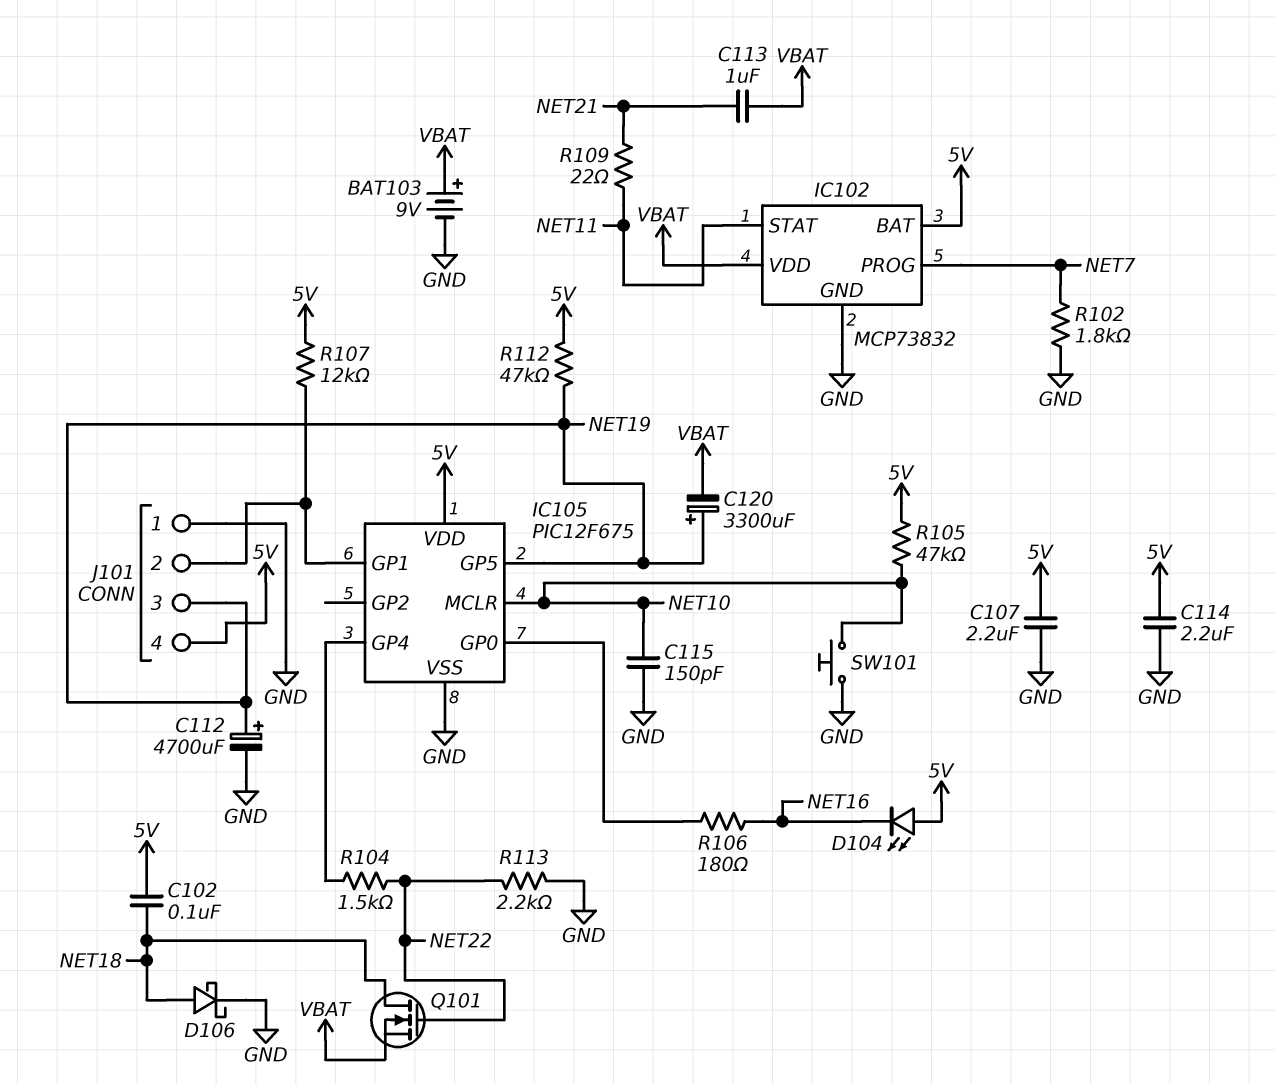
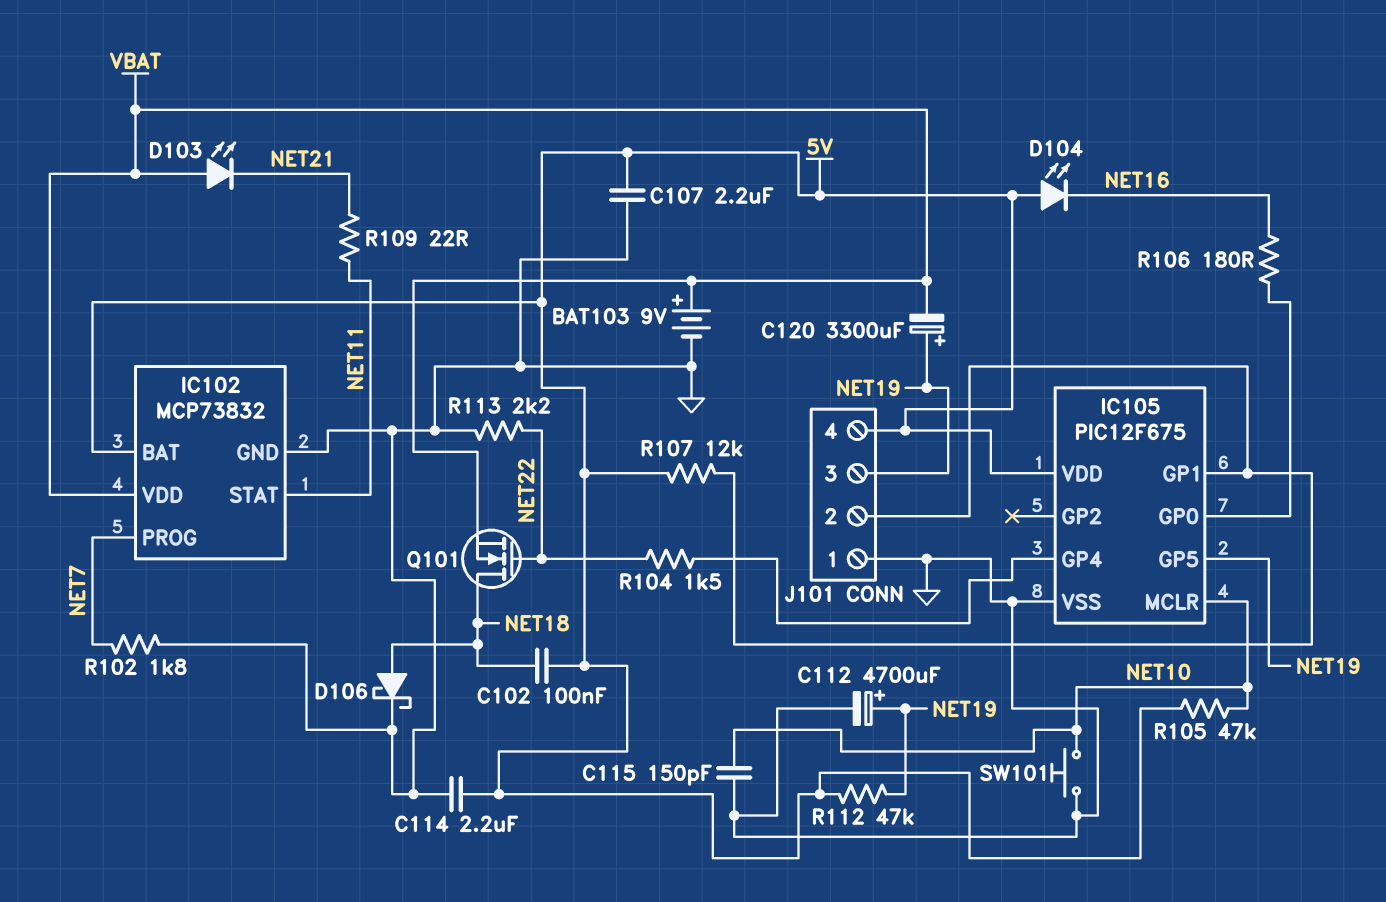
C113: 1uF (NET21, VBAT) -> none
D103: none -> LED (A VBAT, K NET21)

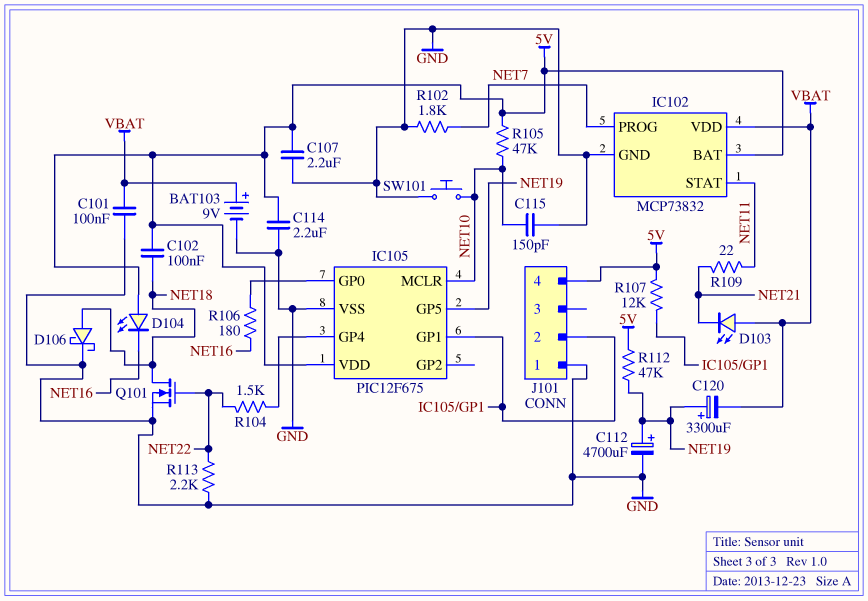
C101: none -> 100nF (GND, VBAT)
J101 pin 3: NET19 -> none
Q101: NMOS (G NET22, D NET18, S VBAT) -> NMOS (G NET22, D NET18, S GND)

